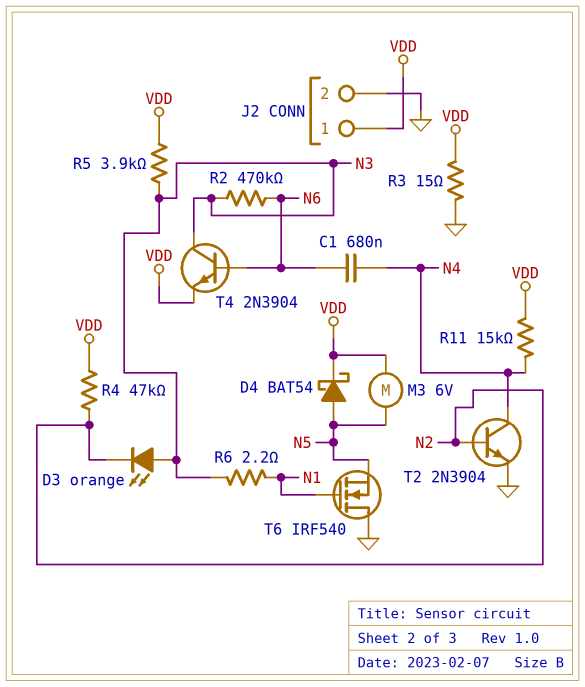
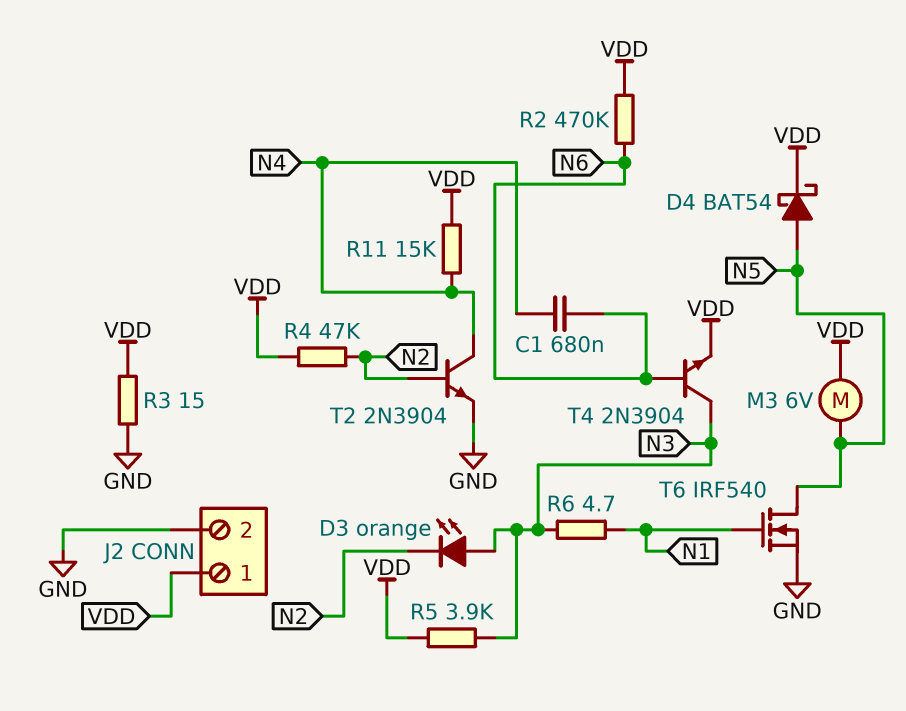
R2: 470k (N3, N6) -> 470k (N6, VDD)
R6: 2.2 (N1, N3) -> 4.7 (N1, N3)
T6: NMOS IRF540 (G N1, D GND, S N5) -> NMOS IRF540 (G N1, D N5, S GND)

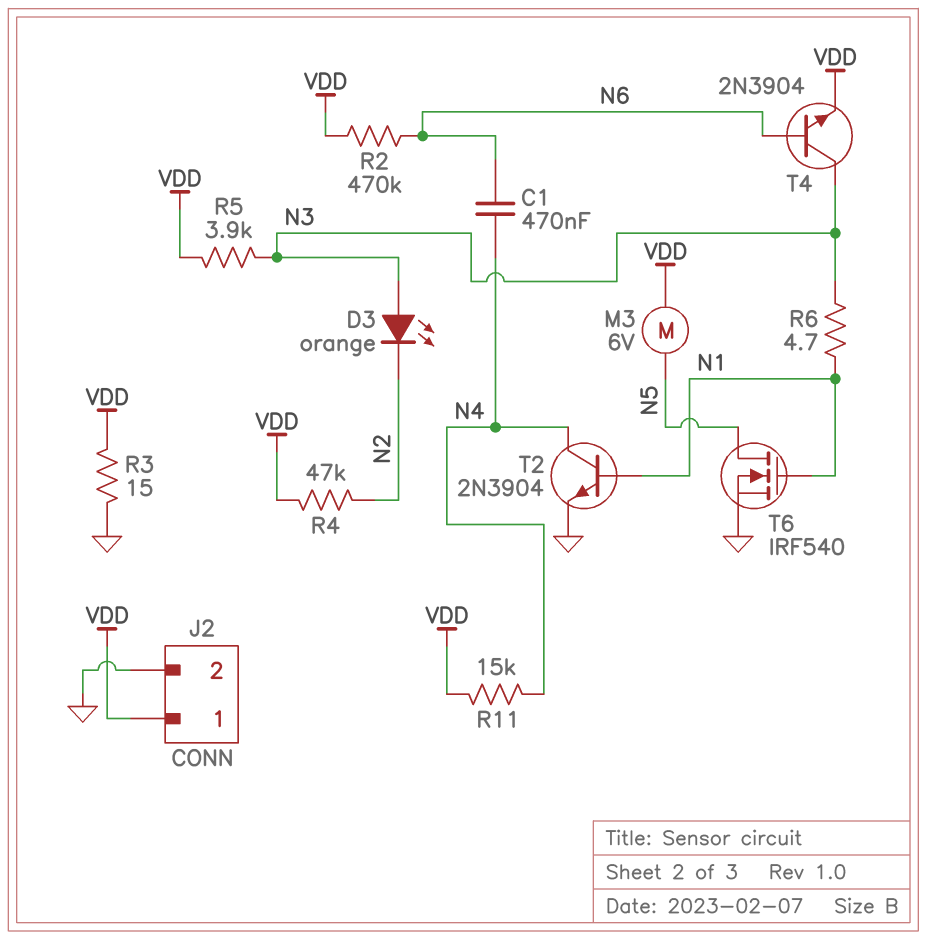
C1: 680nF (N4, N6) -> 470nF (N4, N6)
D4: schottky BAT54 (A N5, K VDD) -> none
T2: NPN 2N3904 (B N2, C N4, E GND) -> NPN 2N3904 (B N1, C N4, E GND)

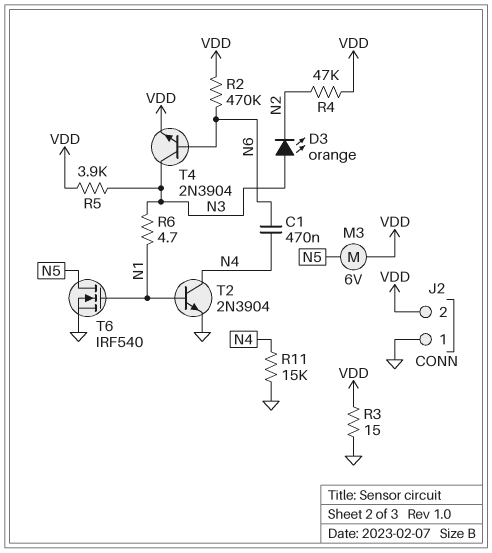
J2 pin 1: VDD -> GND
J2 pin 2: GND -> VDD
R11: 15k (N4, VDD) -> 15k (GND, N4)

